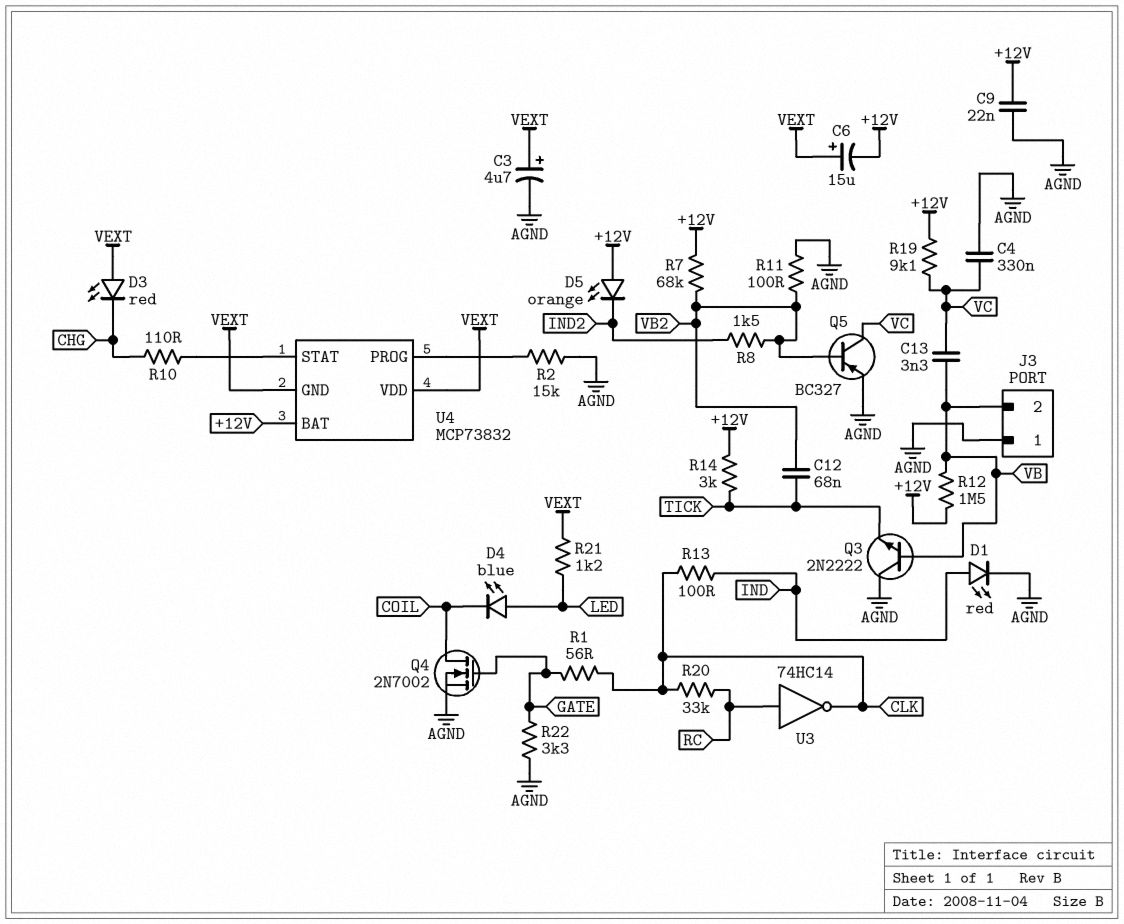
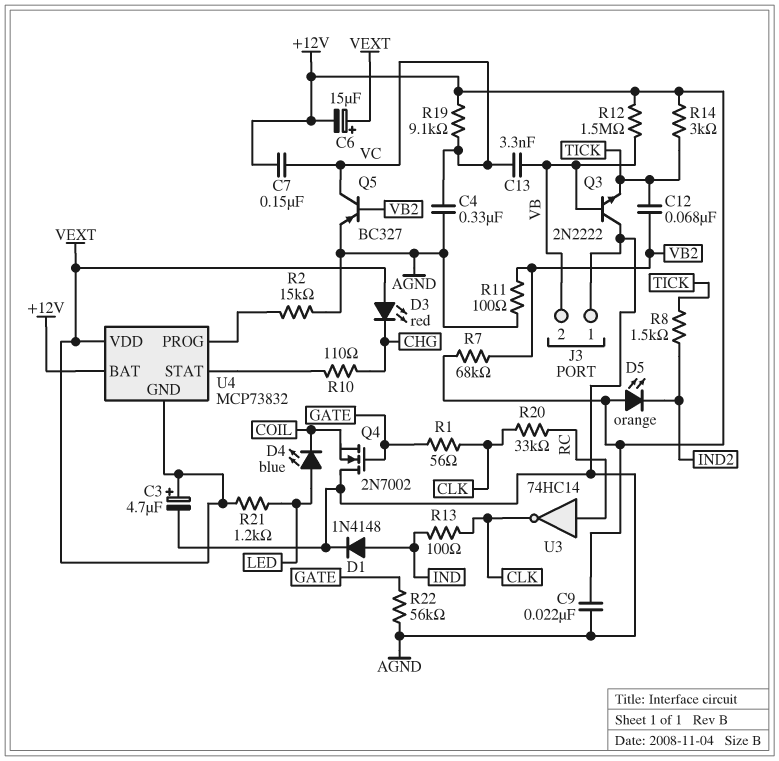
C7: none -> 150nF (+12V, VC)
D1: LED red (A IND, K AGND) -> diode 1N4148 (A IND, K AGND)
Q4: NMOS 2N7002 (G GATE, D COIL, S AGND) -> NMOS 2N7002 (G GATE, D AGND, S COIL)
R8: 1.5k (IND2, VB2) -> 1.5k (IND2, TICK)
R22: 3.3k (AGND, GATE) -> 56k (AGND, GATE)

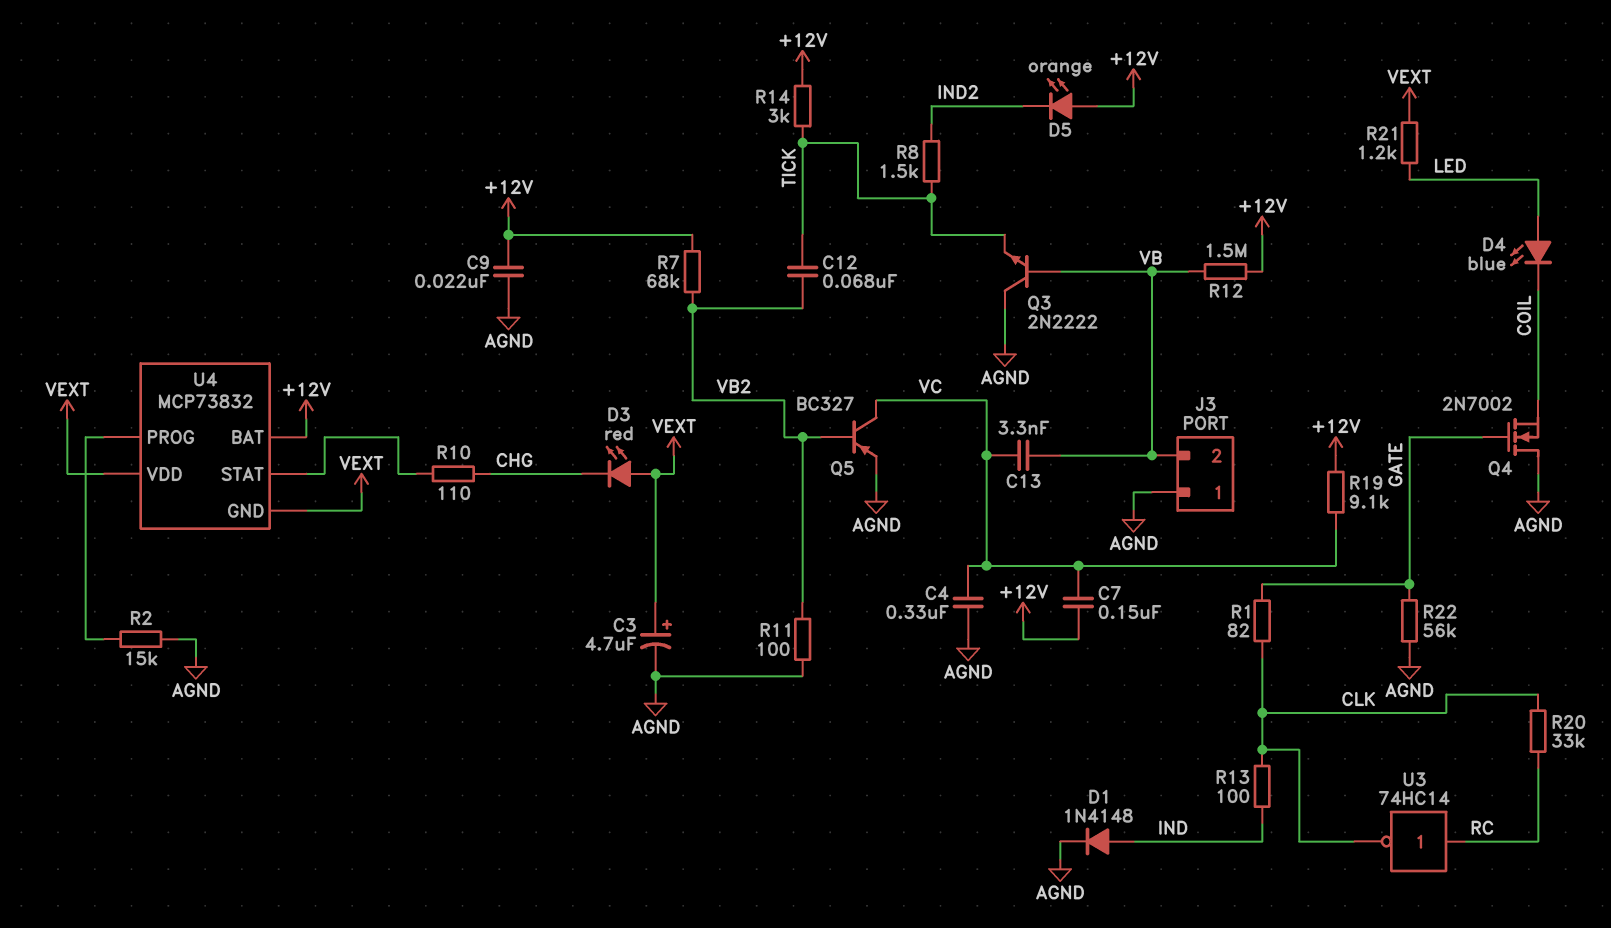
C6: 15uF (plus VEXT, minus +12V) -> none
R1: 56 (CLK, GATE) -> 82 (CLK, GATE)

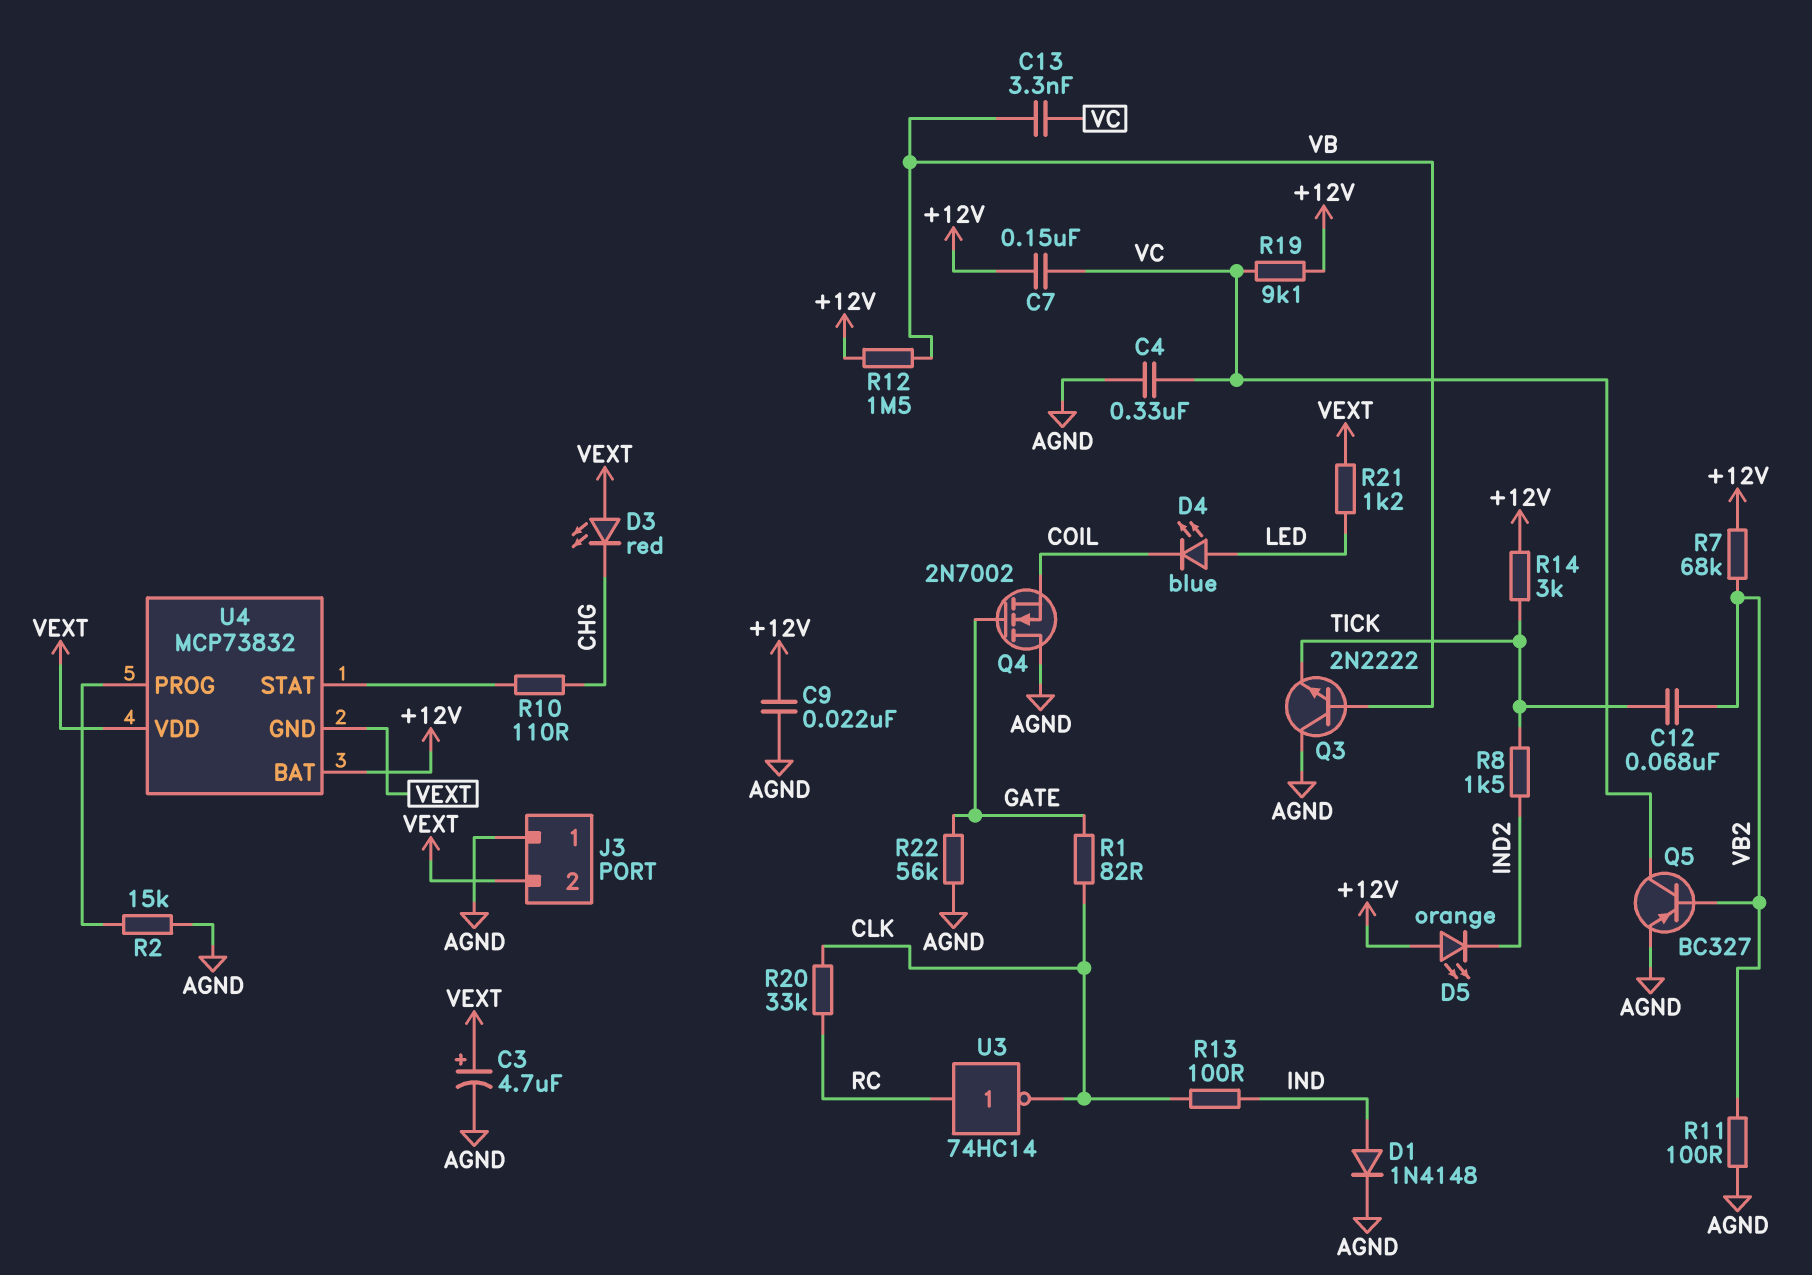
J3 pin 2: VB -> VEXT

